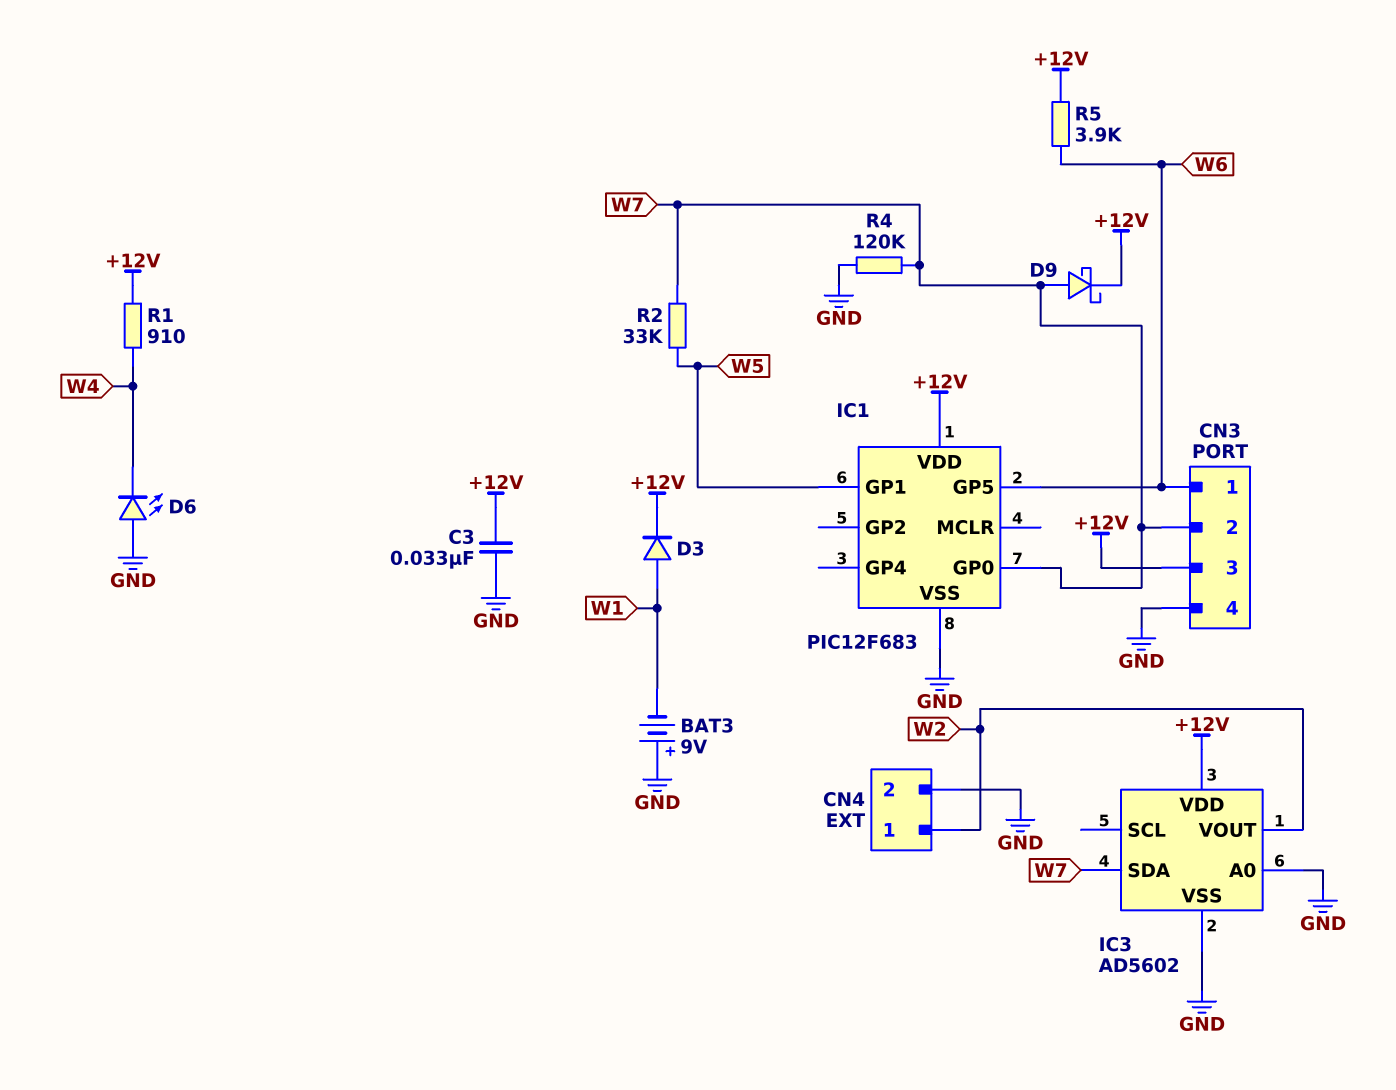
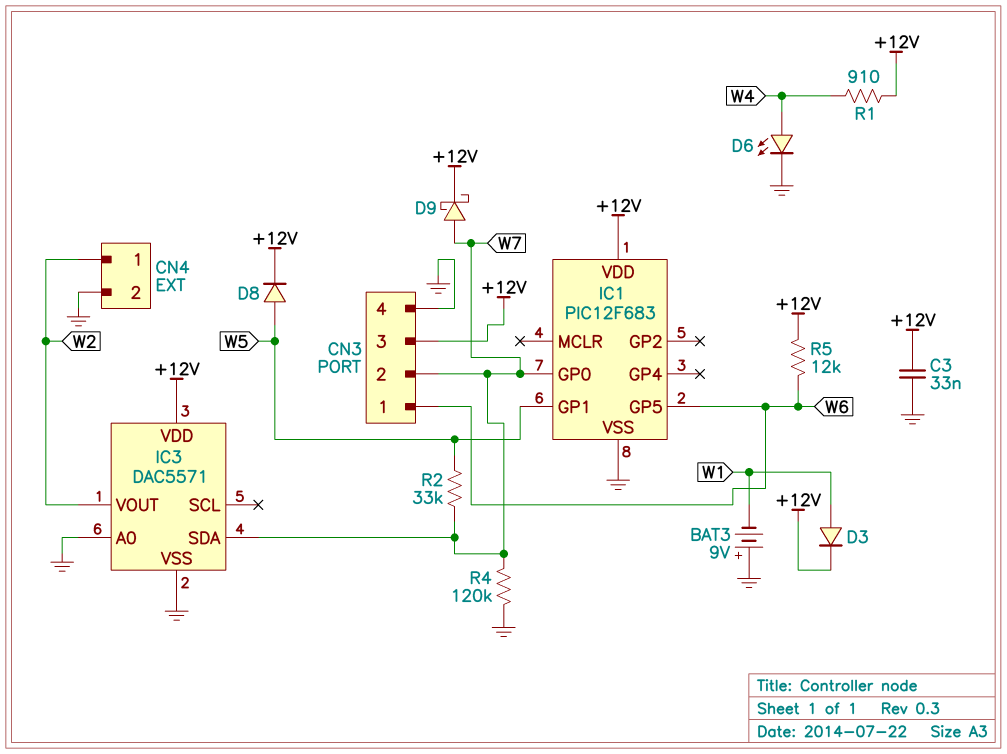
D6: LED (A GND, K W4) -> LED (A W4, K GND)
D8: none -> diode (A W5, K +12V)
IC3: AD5602 -> DAC5571
R5: 3.9k (+12V, W6) -> 12k (+12V, W6)

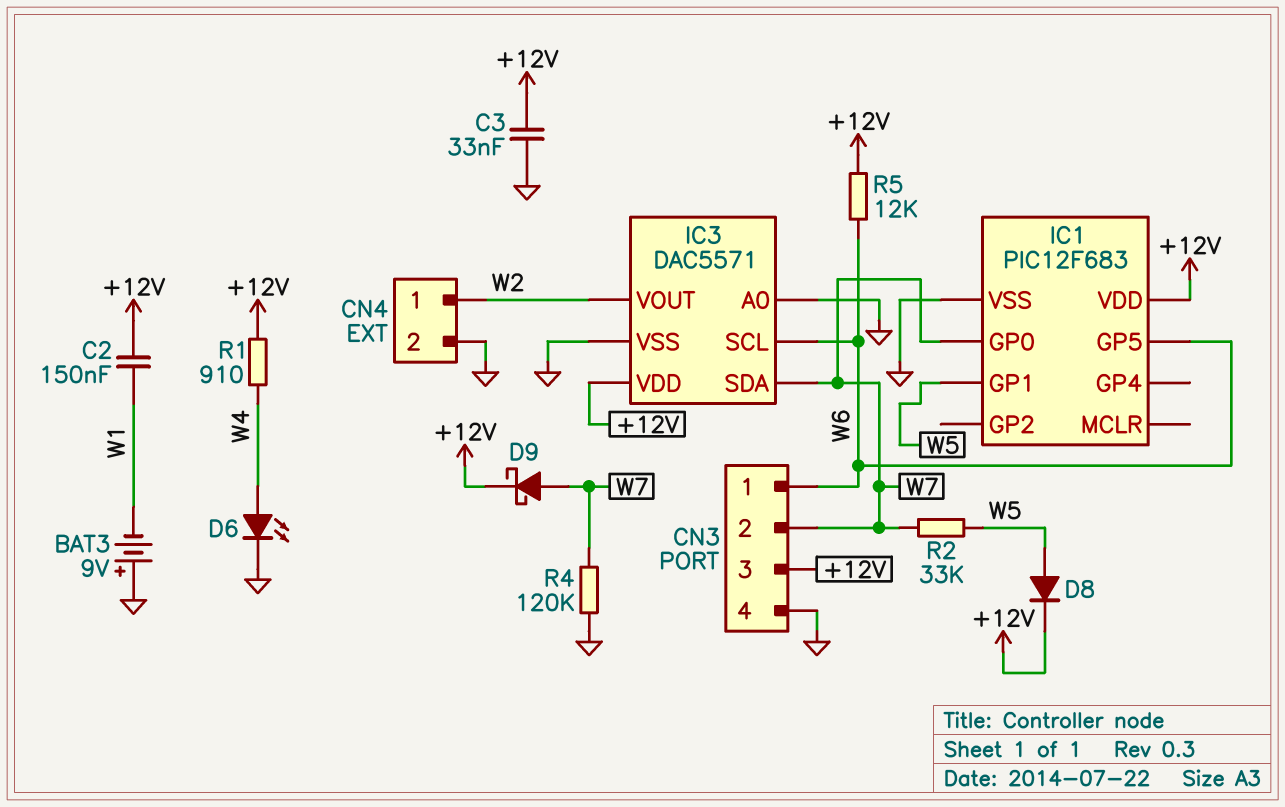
C2: none -> 150nF (+12V, W1)
D3: diode (A W1, K +12V) -> none
IC3 pin SCL: none -> W6

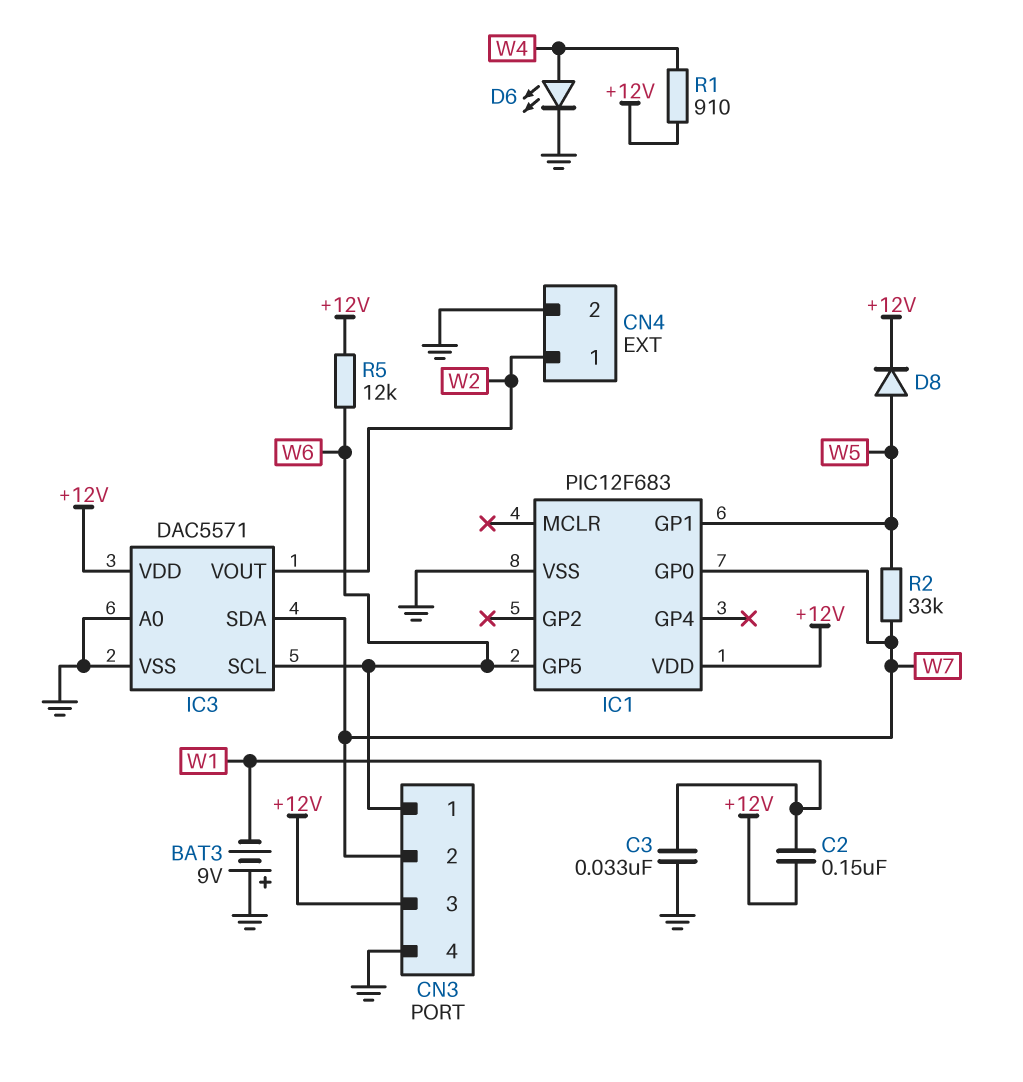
C3: 33nF (+12V, GND) -> 33nF (GND, W1)
D9: schottky (A W7, K +12V) -> none
R4: 120k (GND, W7) -> none

